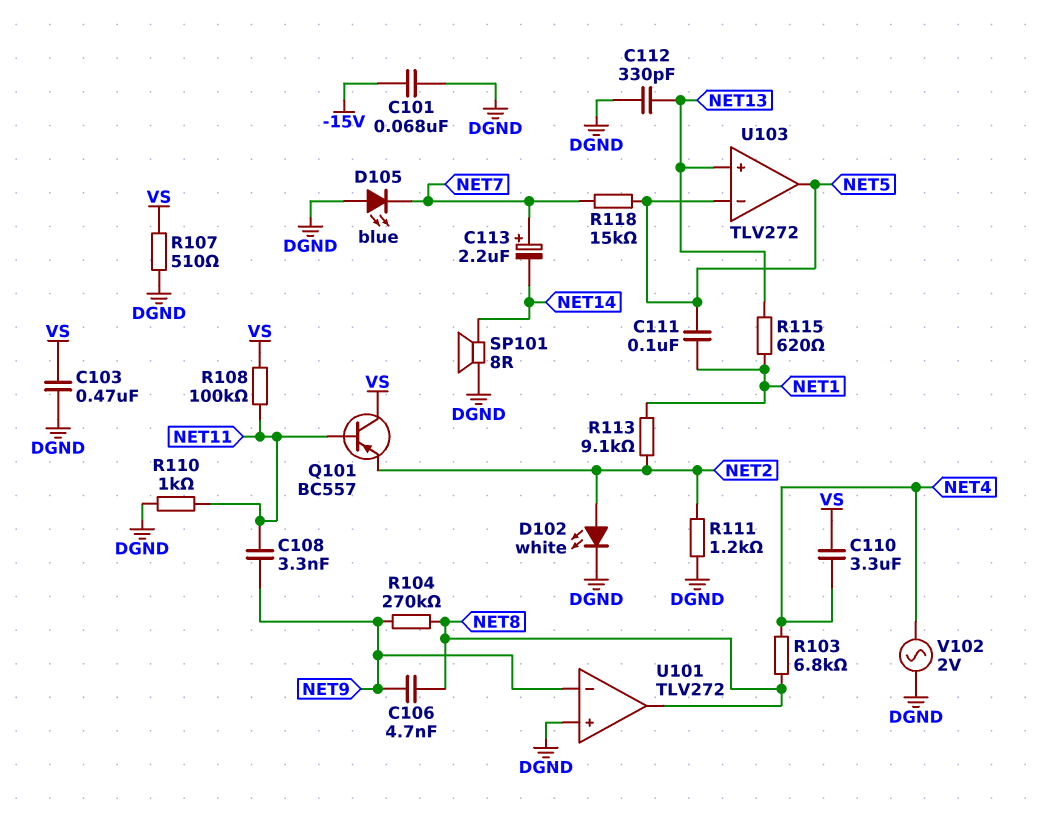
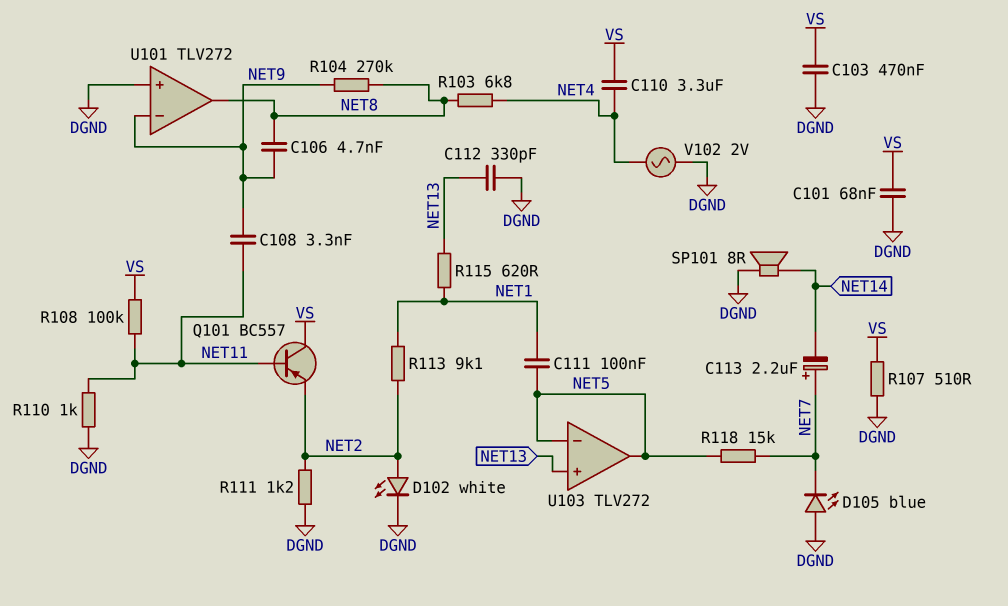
C101: 68nF (-15V, DGND) -> 68nF (DGND, VS)

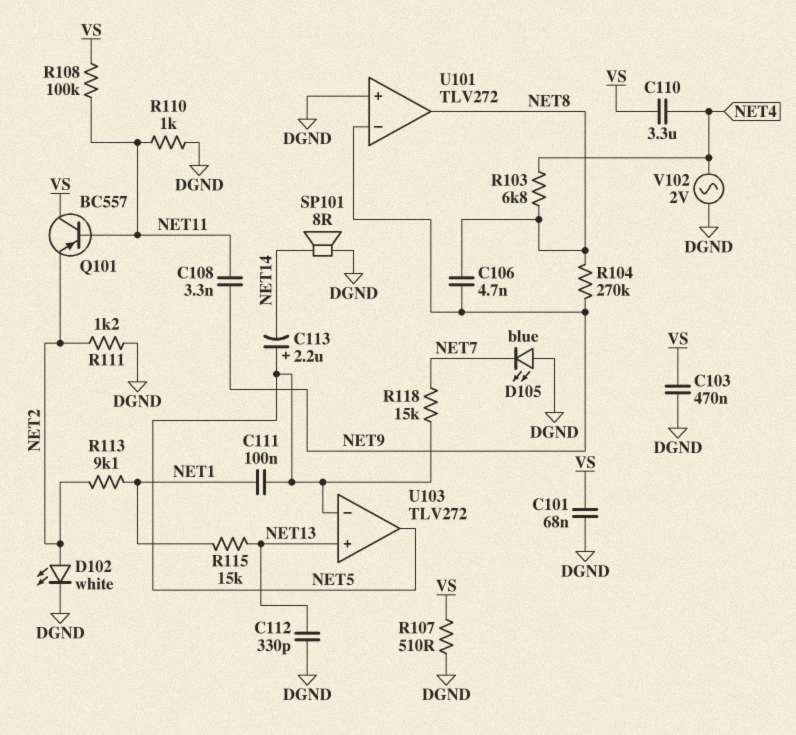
C113: 2.2uF (plus NET7, minus NET14) -> 2.2uF (plus NET5, minus NET14)
R115: 620 (NET1, NET13) -> 15k (NET1, NET13)

